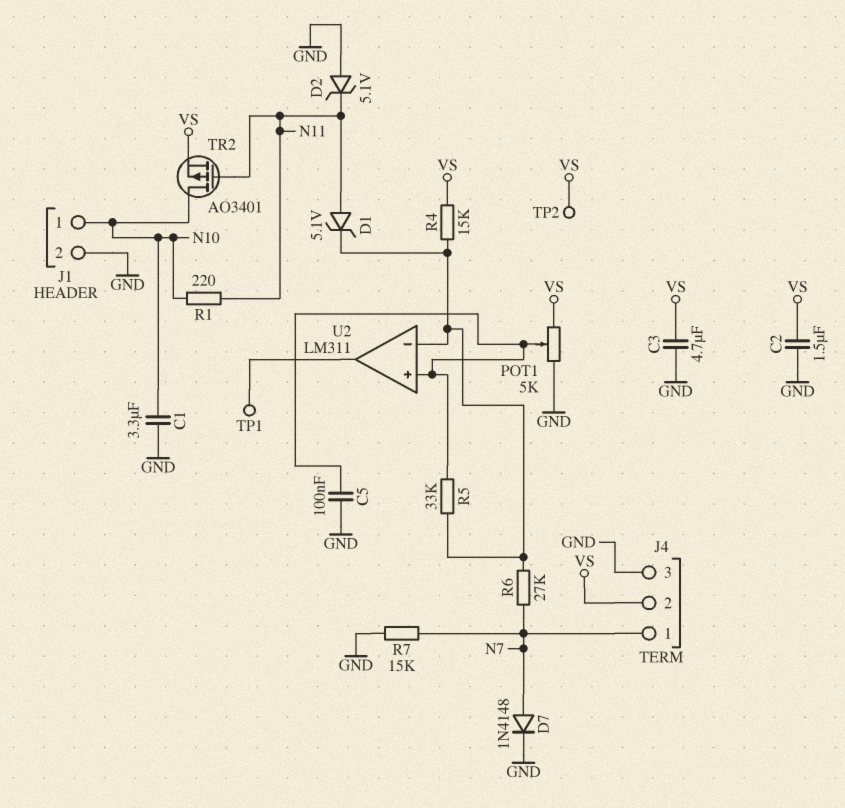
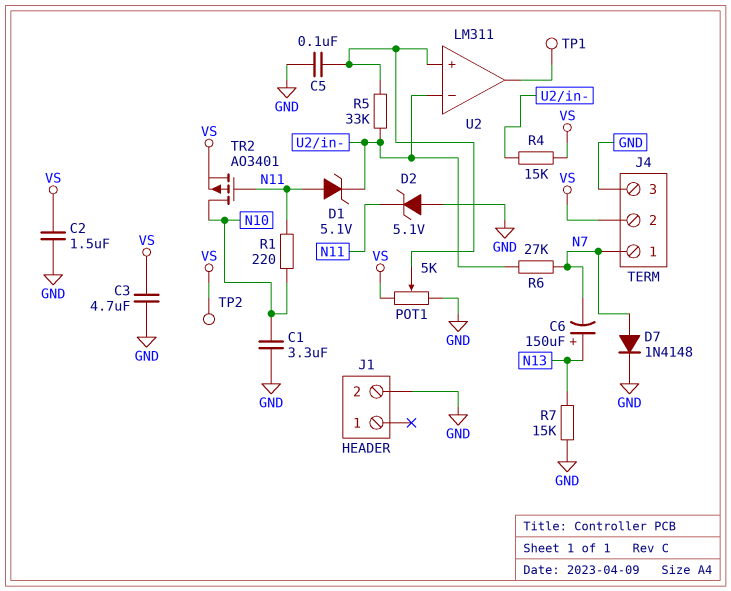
C6: none -> 150uF (plus N13, minus N7)
J1 pin 1: N10 -> none
R7: 15k (GND, N7) -> 15k (GND, N13)

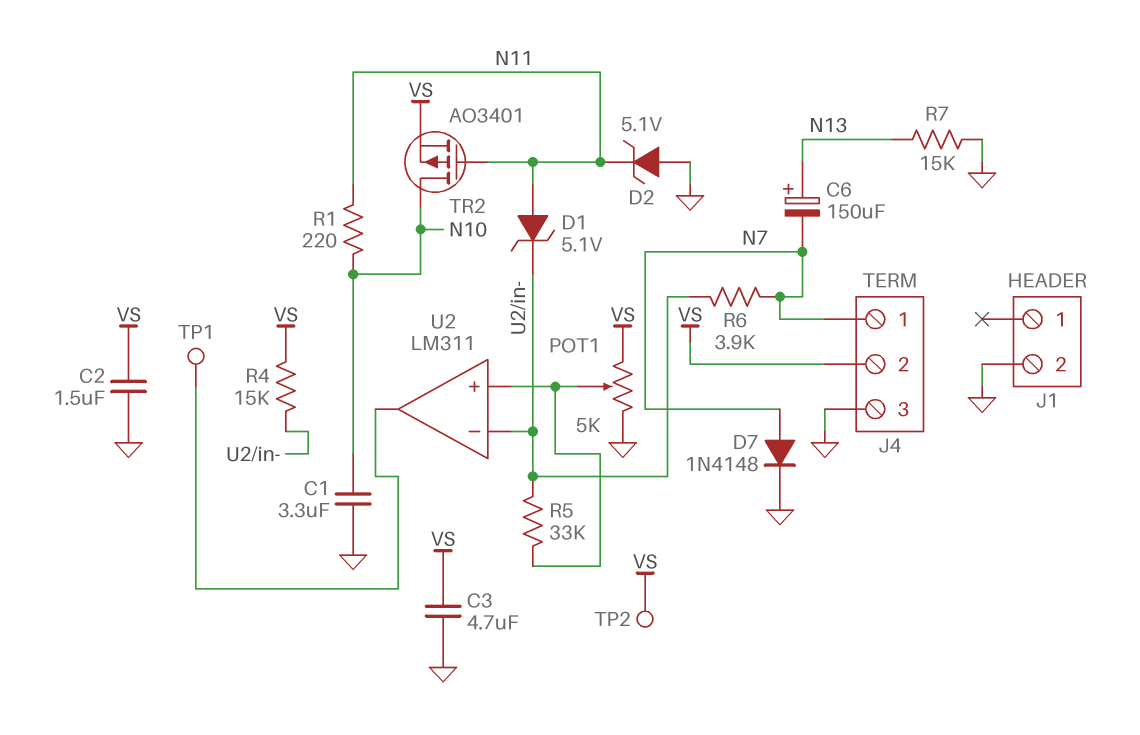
C5: 100nF (GND, U2/in+) -> none
R6: 27k (N7, U2/in-) -> 3.9k (N7, U2/in-)

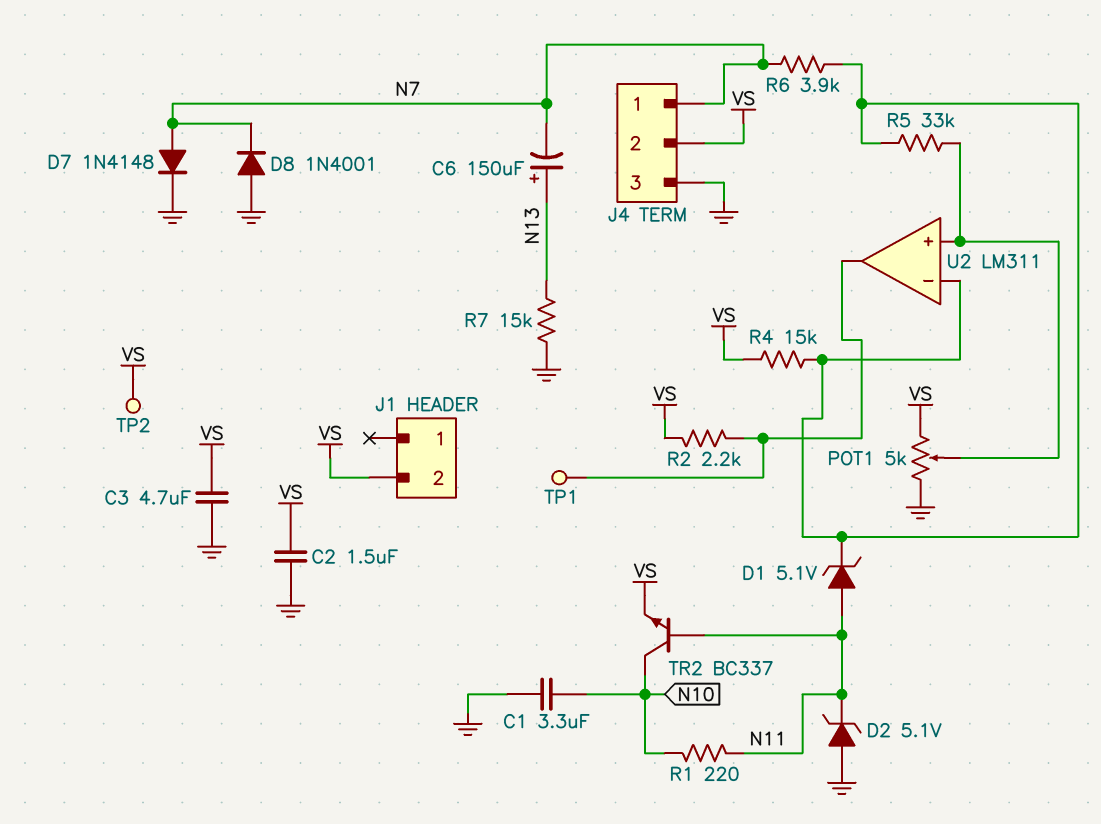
D8: none -> diode 1N4001 (A GND, K N7)
J1 pin 2: GND -> VS
R2: none -> 2.2k (U2/out, VS)
TR2: PMOS AO3401 (G N11, D N10, S VS) -> NPN BC337 (B N11, C N10, E VS)

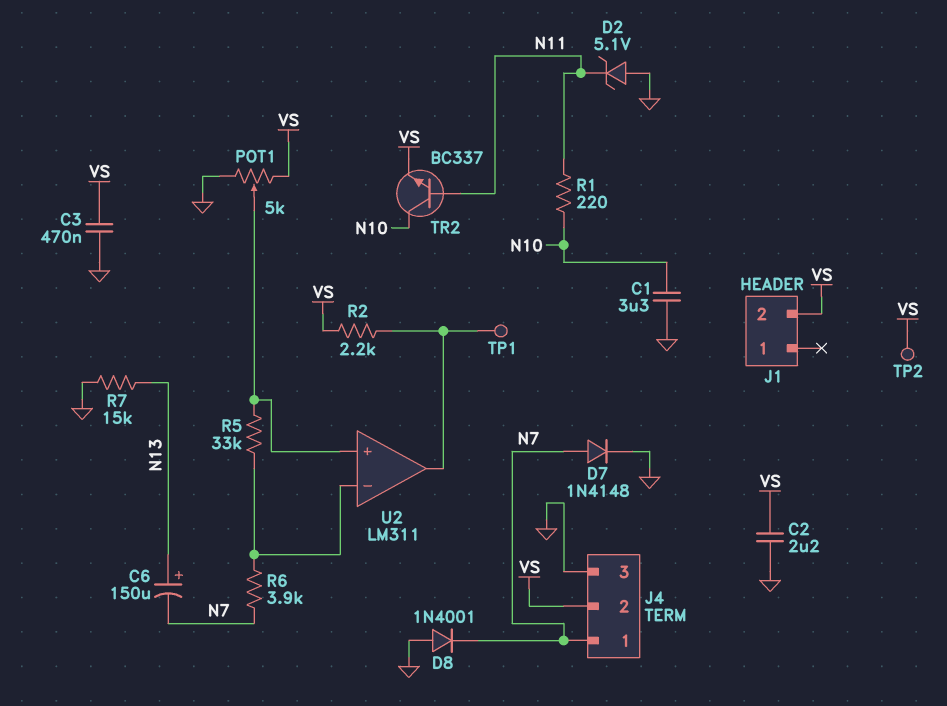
C2: 1.5uF (GND, VS) -> 2.2uF (GND, VS)
C3: 4.7uF (GND, VS) -> 470nF (GND, VS)
D1: zener 5.1V (A N11, K U2/in-) -> none
R4: 15k (U2/in-, VS) -> none

